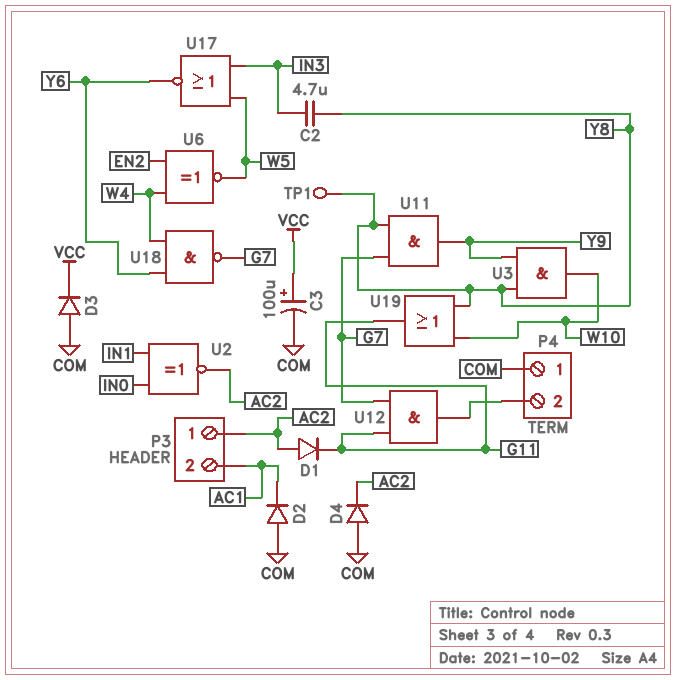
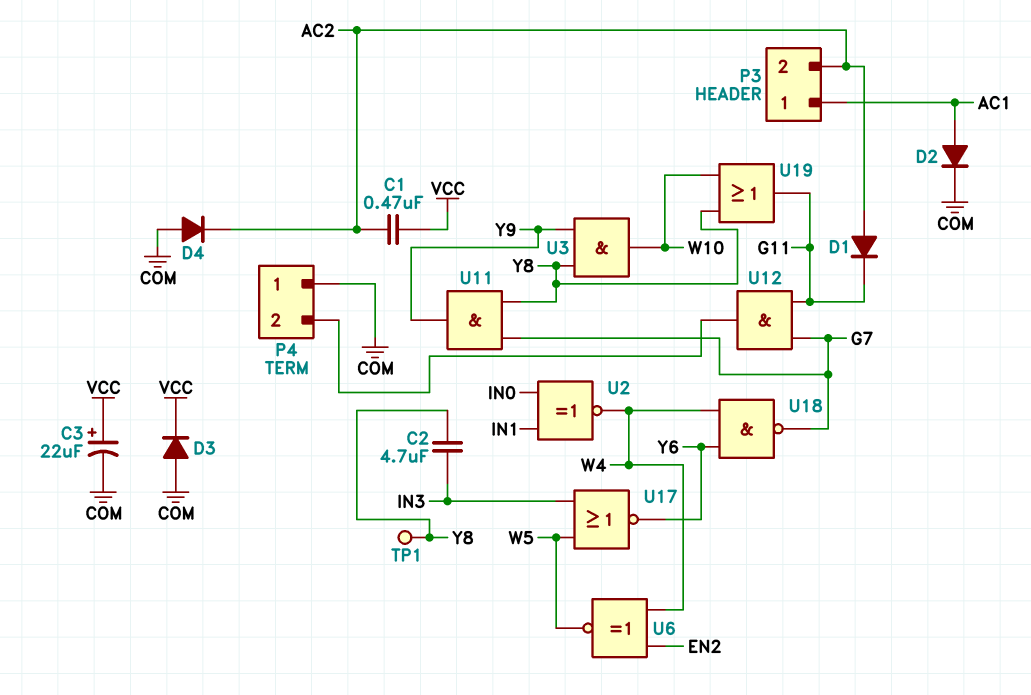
C1: none -> 470nF (AC2, VCC)
C3: 100uF (plus VCC, minus COM) -> 22uF (plus VCC, minus COM)
D2: diode (A COM, K AC1) -> diode (A AC1, K COM)
P3 pin 1: AC2 -> AC1
P3 pin 2: AC1 -> AC2
U2: XNOR (in IN0, in IN1, out AC2) -> XNOR (in IN0, in IN1, out W4)

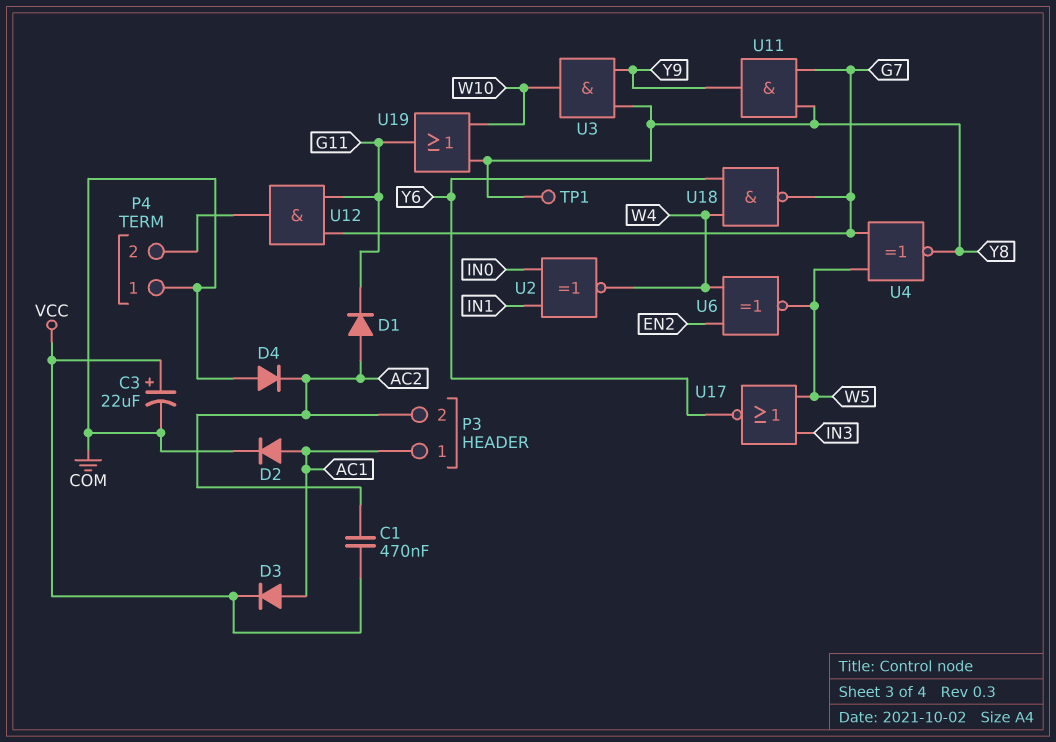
C2: 4.7uF (IN3, Y8) -> none
D3: diode (A COM, K VCC) -> diode (A AC1, K VCC)
U4: none -> XNOR (in G7, in W5, out Y8)

